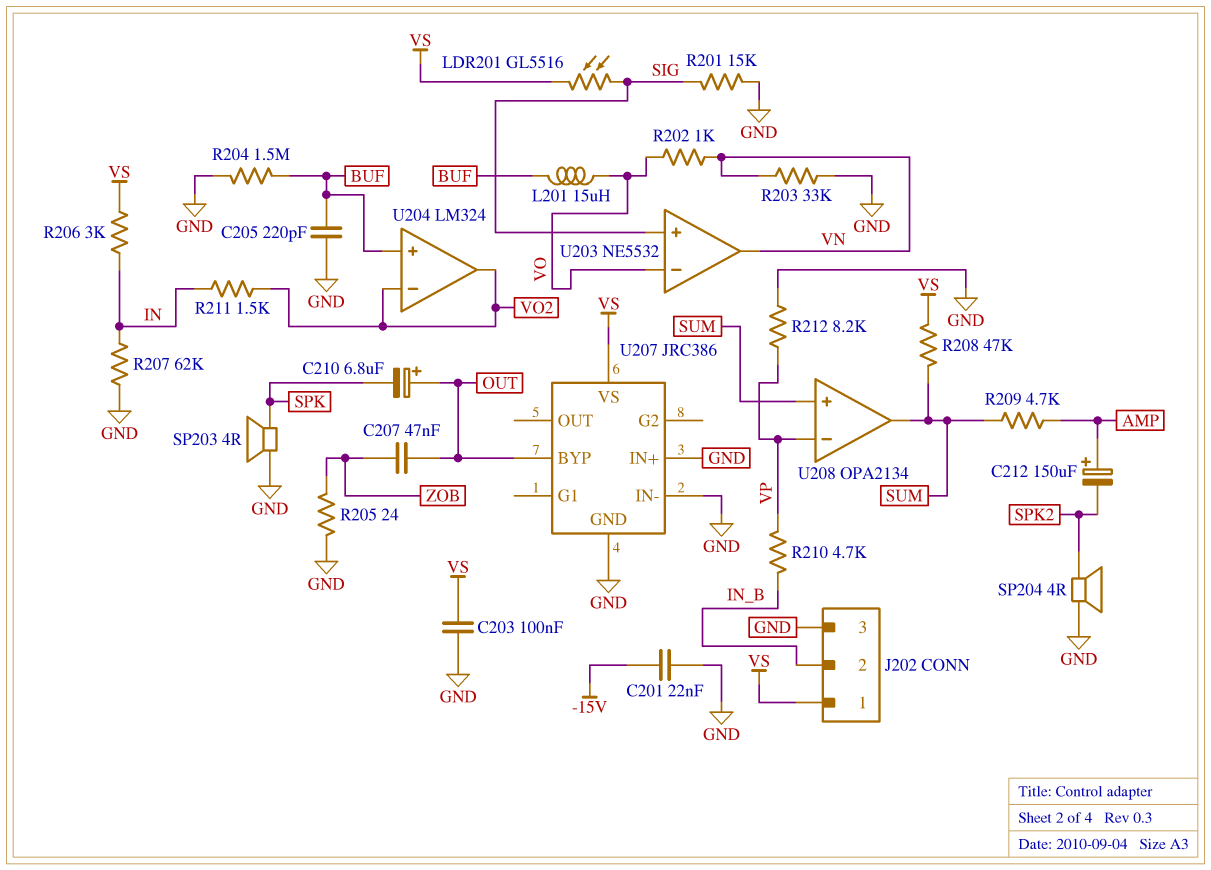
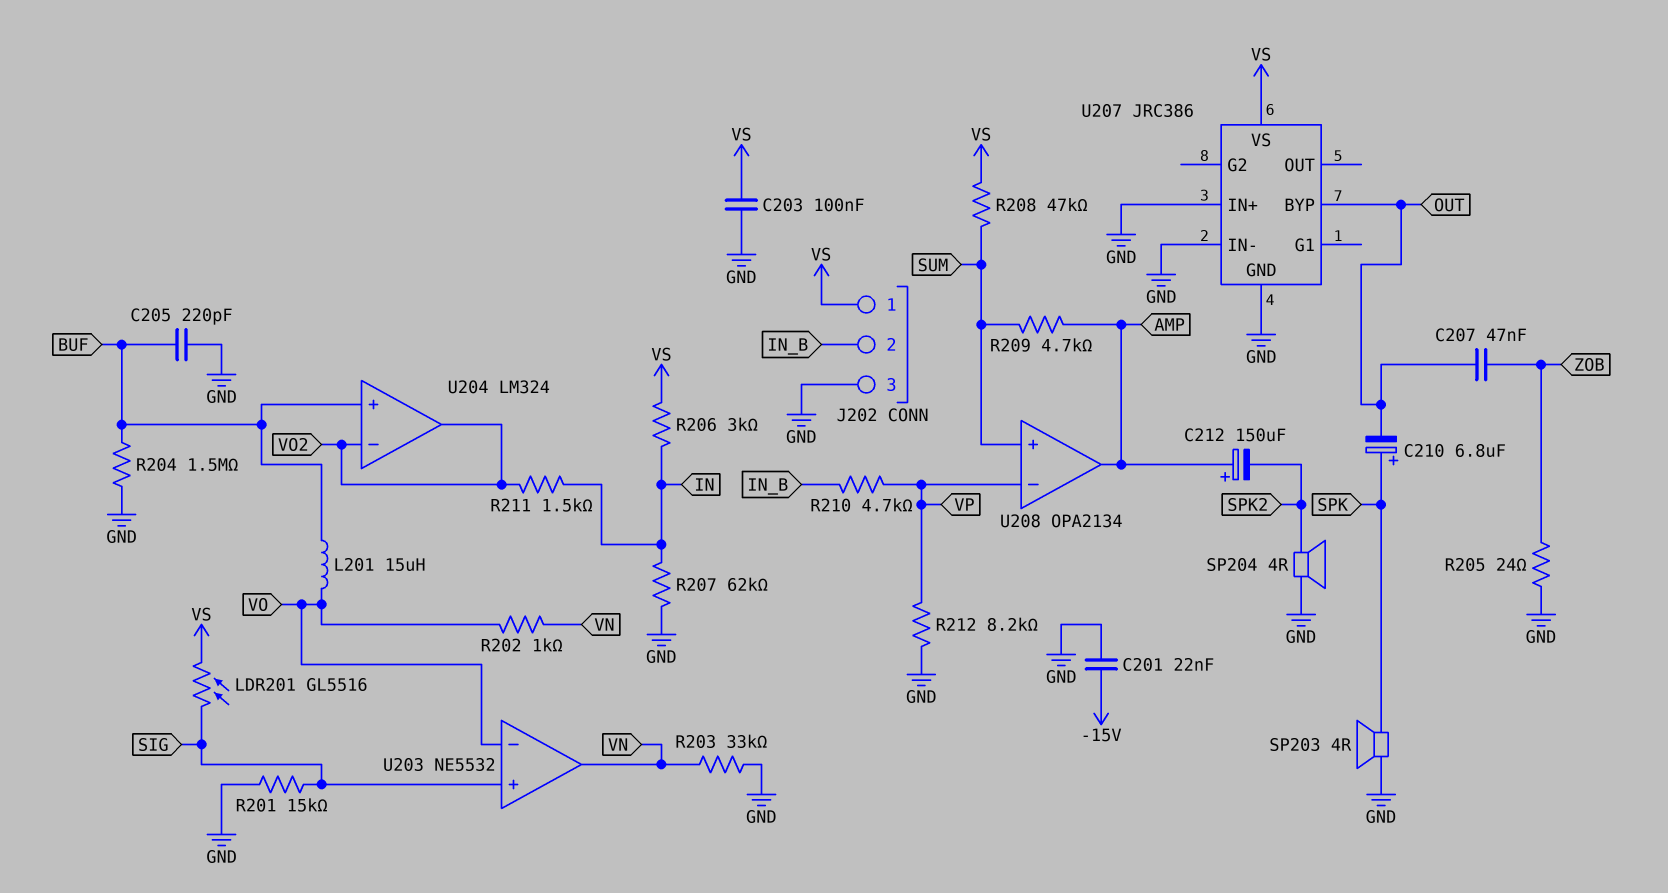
C210: 6.8uF (plus OUT, minus SPK) -> 6.8uF (plus SPK, minus OUT)
U208 pin out: SUM -> AMP

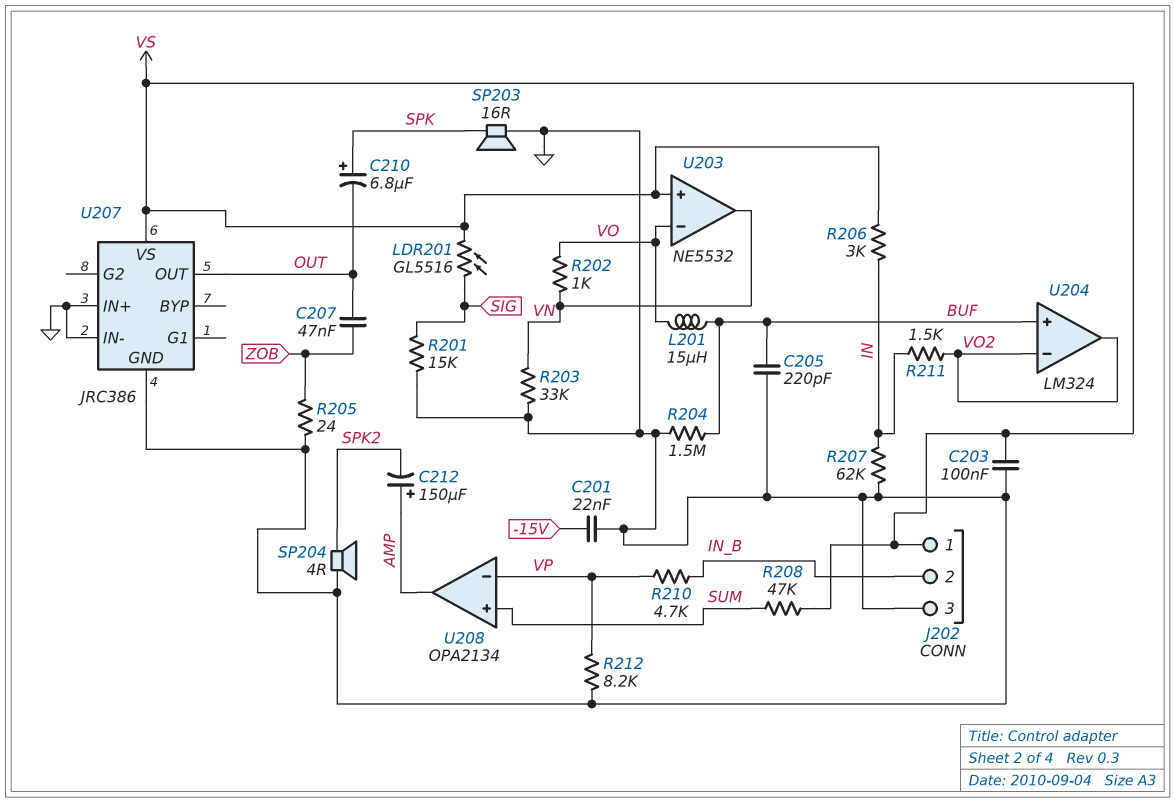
R209: 4.7k (AMP, SUM) -> none
SP203: speaker 4R (GND, SPK) -> speaker 16R (GND, SPK)
U203 pin in+: SIG -> VS
U207 pin BYP: OUT -> none
U207 pin OUT: none -> OUT

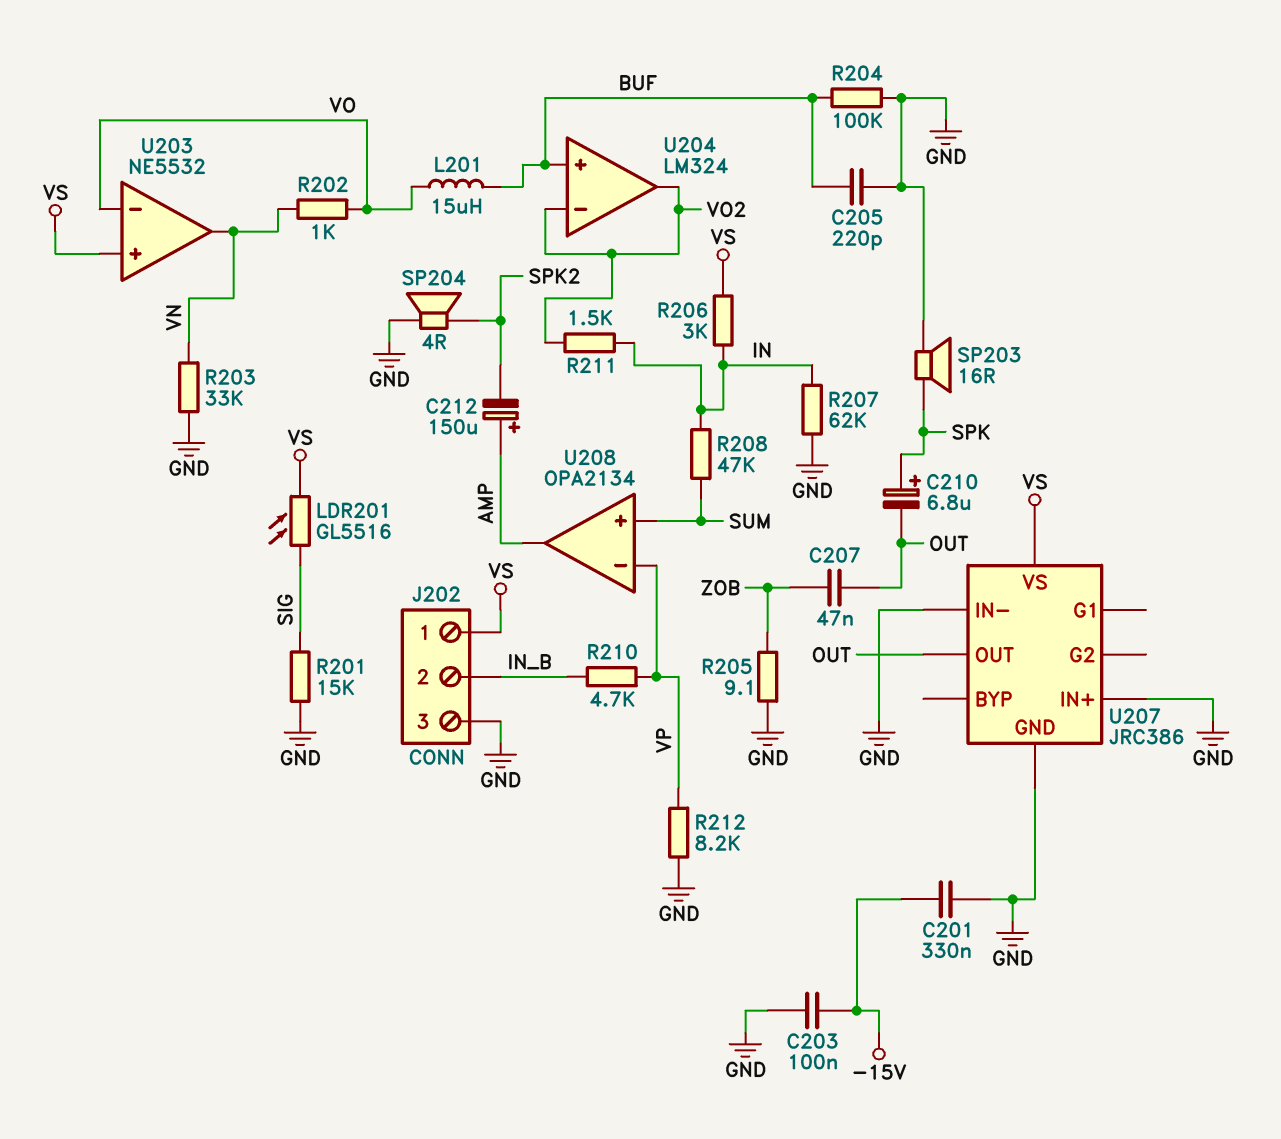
C201: 22nF (-15V, GND) -> 330nF (-15V, GND)
C203: 100nF (GND, VS) -> 100nF (-15V, GND)
R204: 1.5M (BUF, GND) -> 100k (BUF, GND)
R205: 24 (GND, ZOB) -> 9.1 (GND, ZOB)
R208: 47k (SUM, VS) -> 47k (IN, SUM)

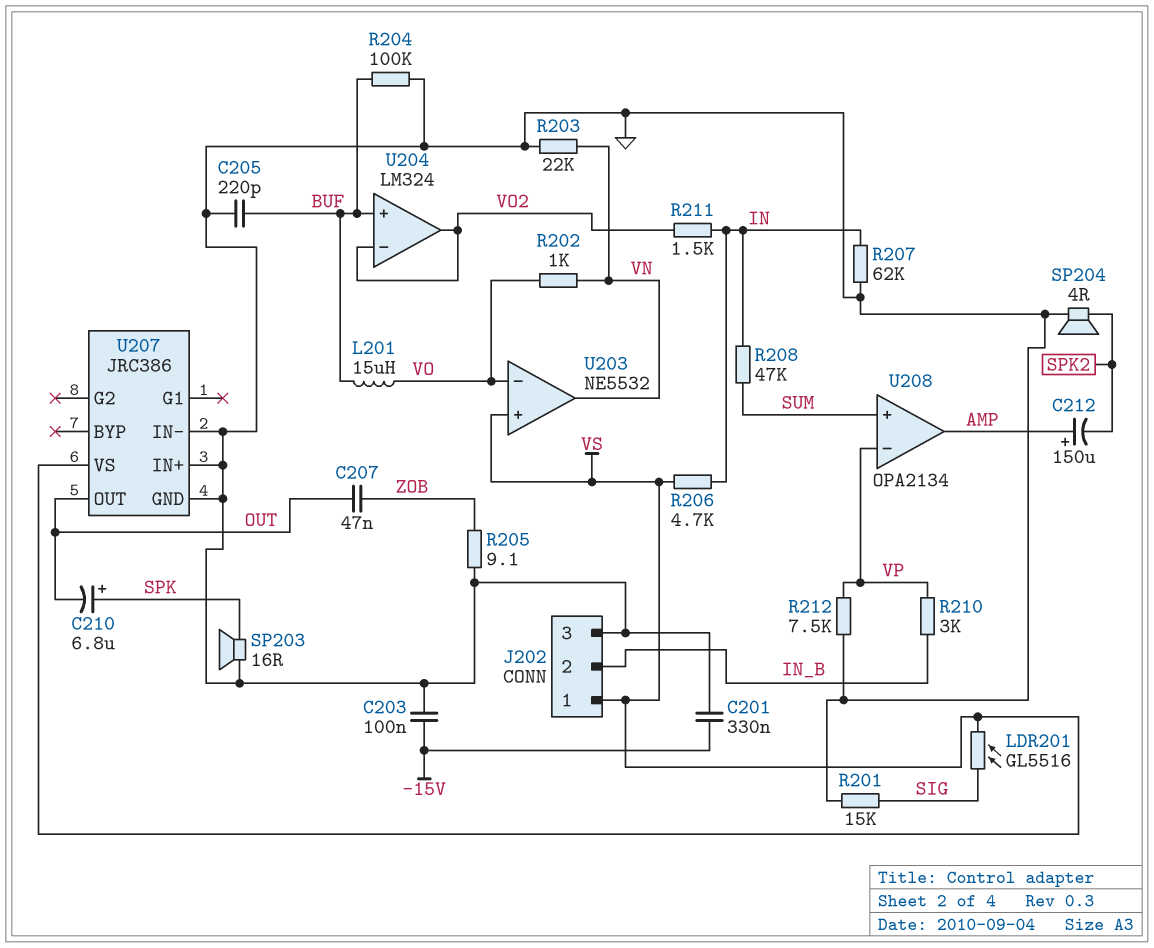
R203: 33k (GND, VN) -> 22k (GND, VN)
R206: 3k (IN, VS) -> 4.7k (IN, VS)
R210: 4.7k (IN_B, VP) -> 3k (IN_B, VP)
R212: 8.2k (GND, VP) -> 7.5k (GND, VP)

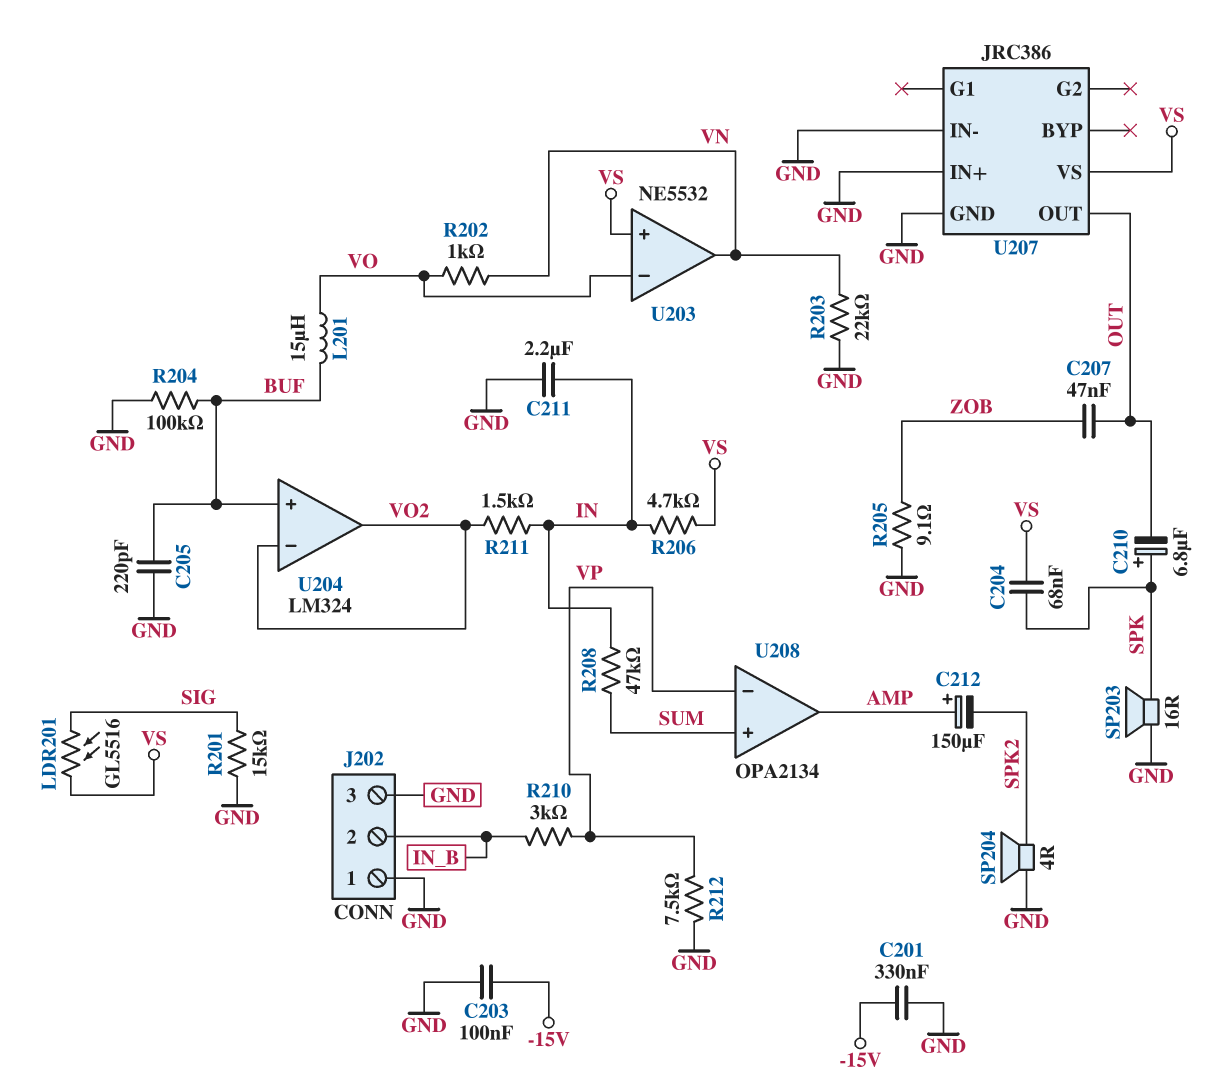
C204: none -> 68nF (SPK, VS)
C211: none -> 2.2uF (GND, IN)
J202 pin 1: VS -> GND
R207: 62k (GND, IN) -> none

